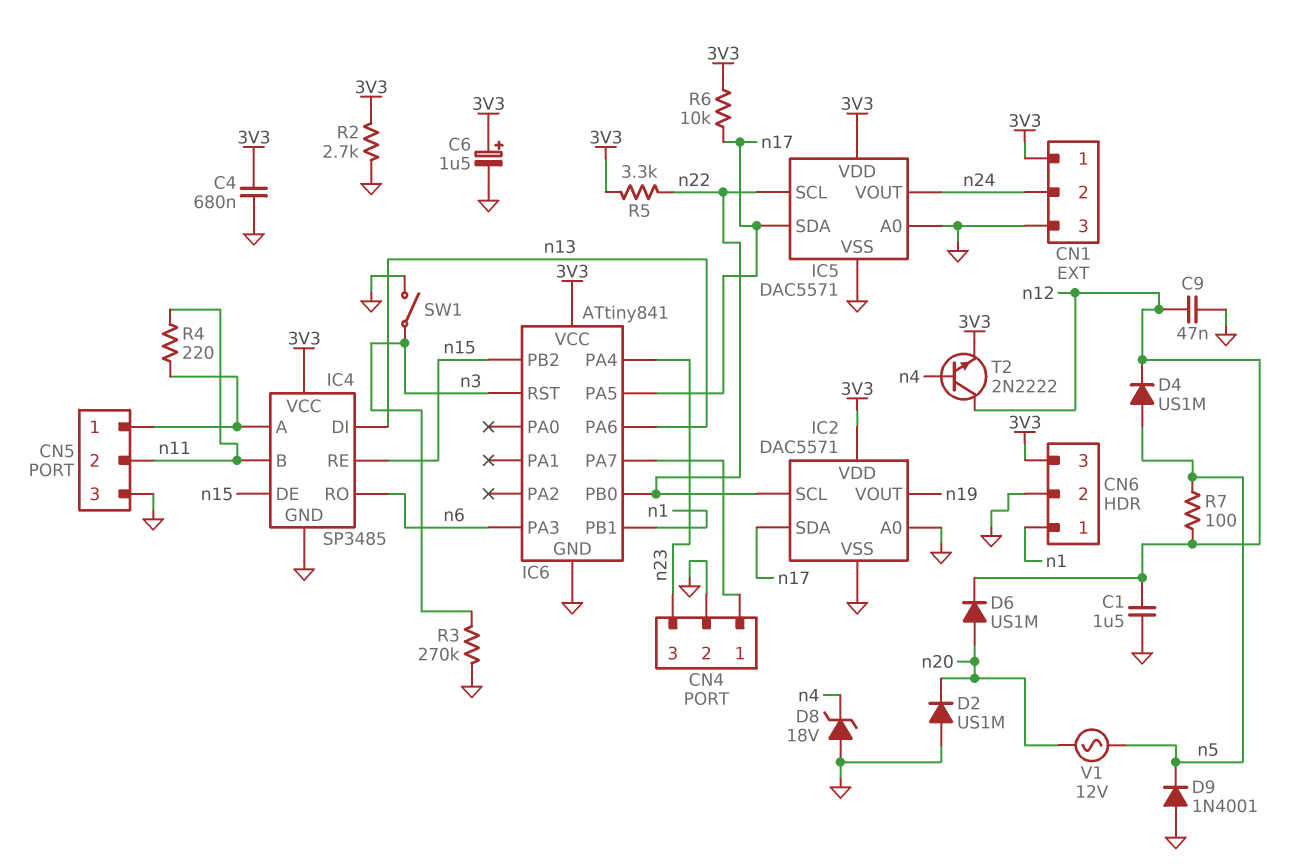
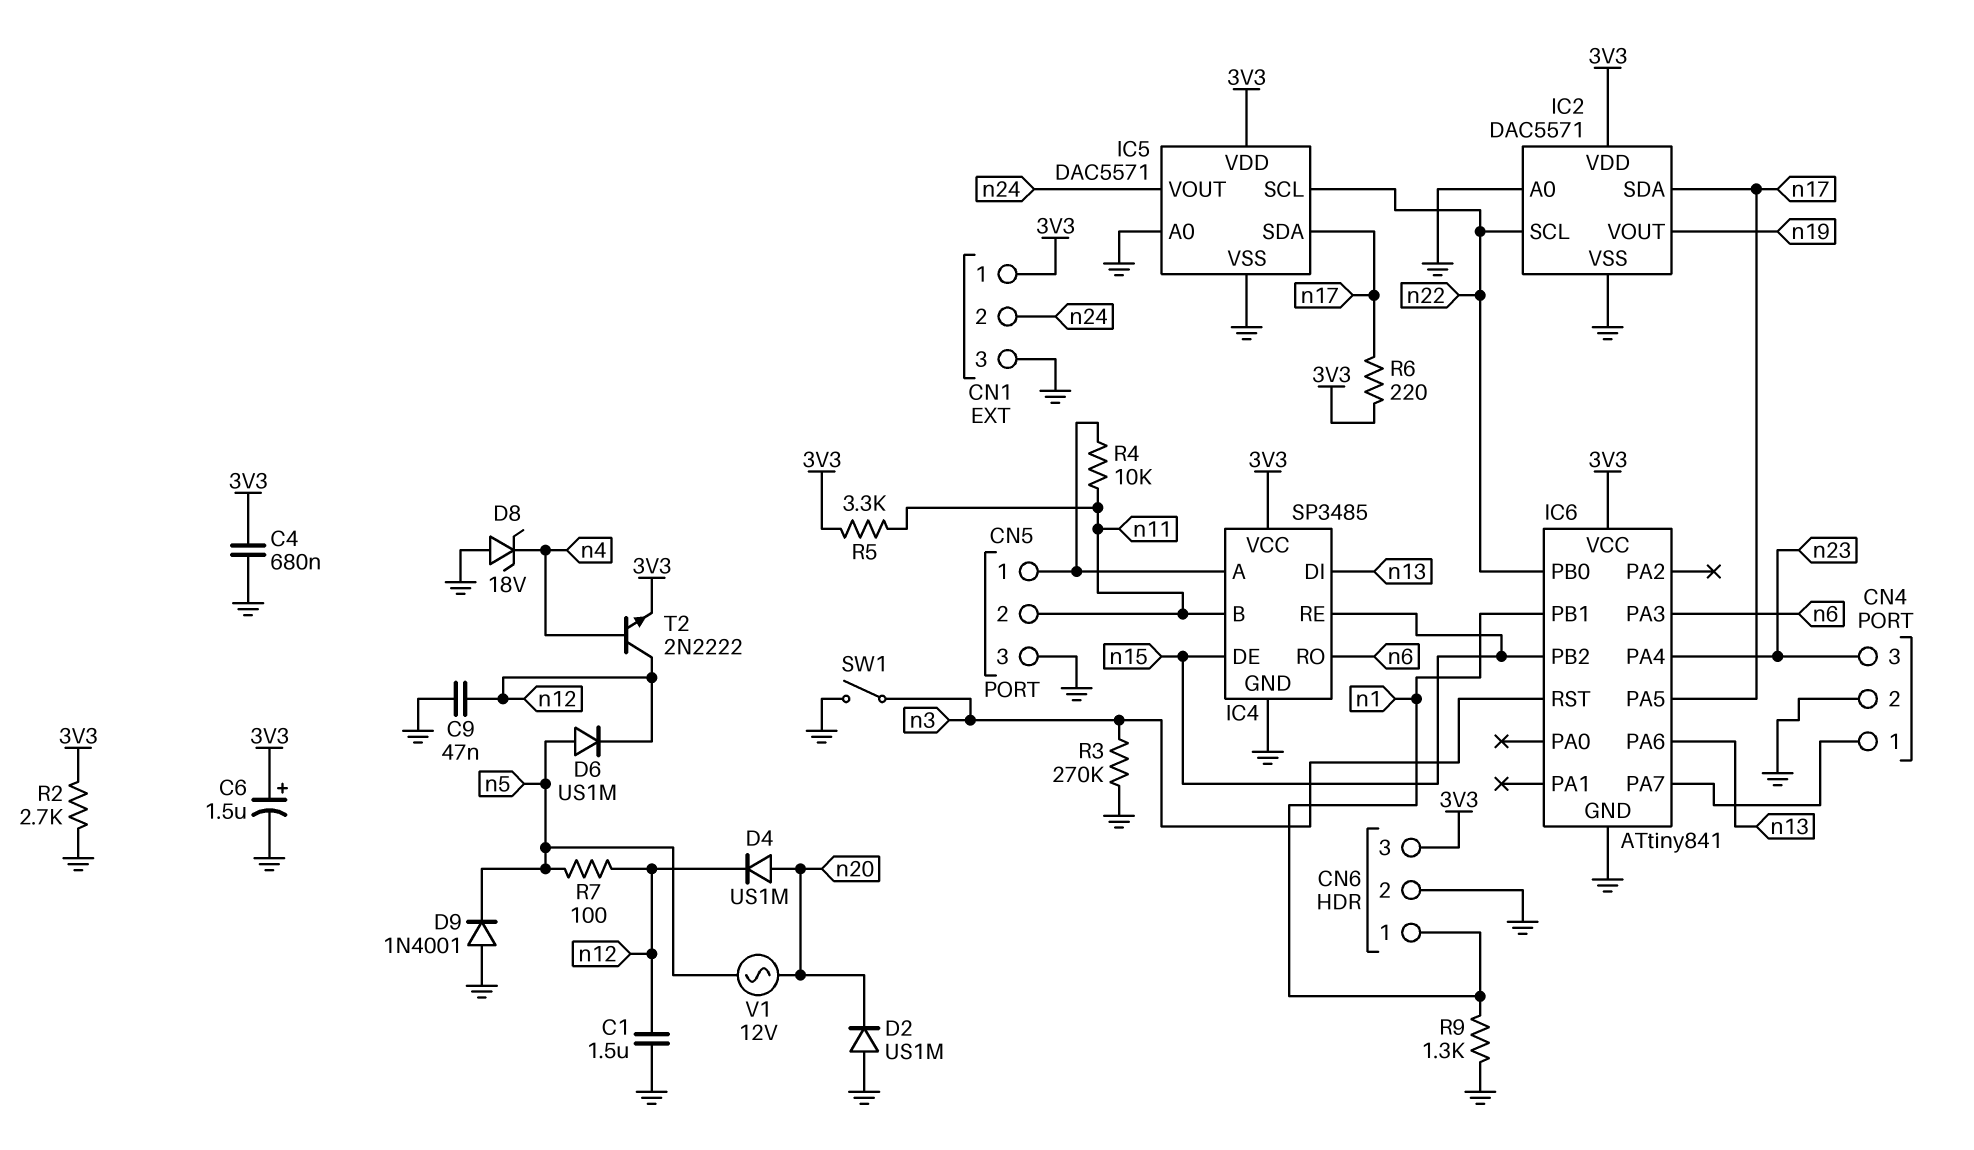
D4: diode US1M (A n5, K n12) -> diode US1M (A n20, K n12)
D6: diode US1M (A n20, K n12) -> diode US1M (A n5, K n12)
R4: 220 (CN5/1, n11) -> 10k (CN5/1, n11)
R5: 3.3k (3V3, n22) -> 3.3k (3V3, n11)
R6: 10k (3V3, n17) -> 220 (3V3, n17)
R9: none -> 1.3k (GND, n1)

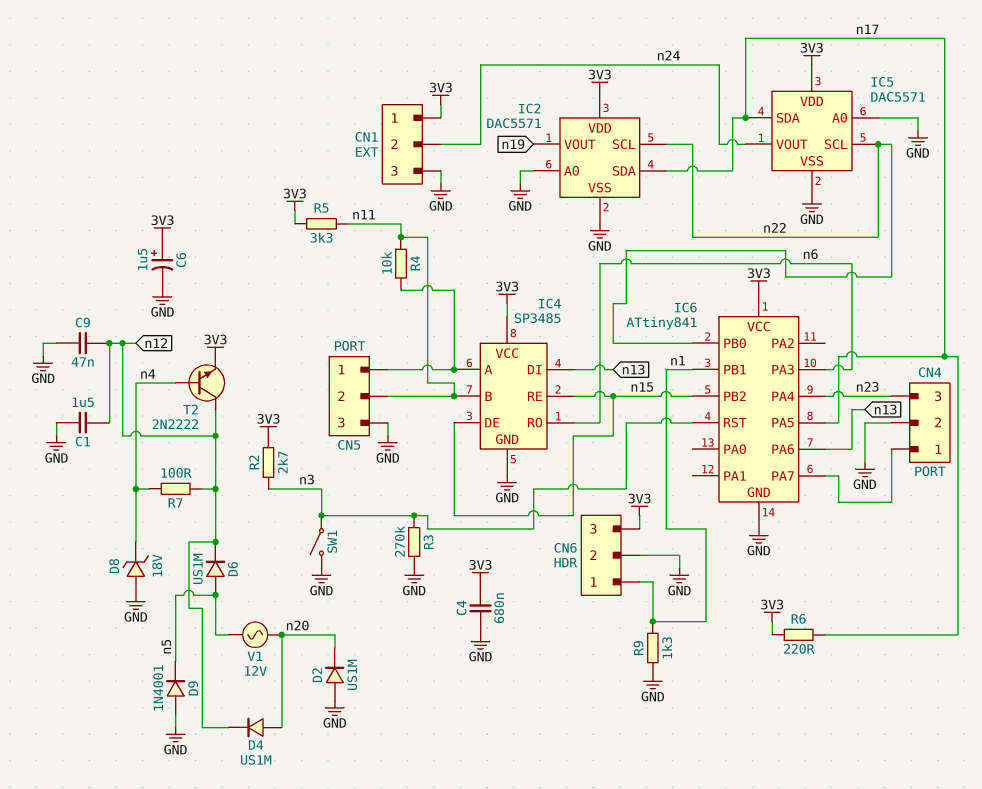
R2: 2.7k (3V3, GND) -> 2.7k (3V3, n3)
R7: 100 (n5, n12) -> 100 (n4, n12)

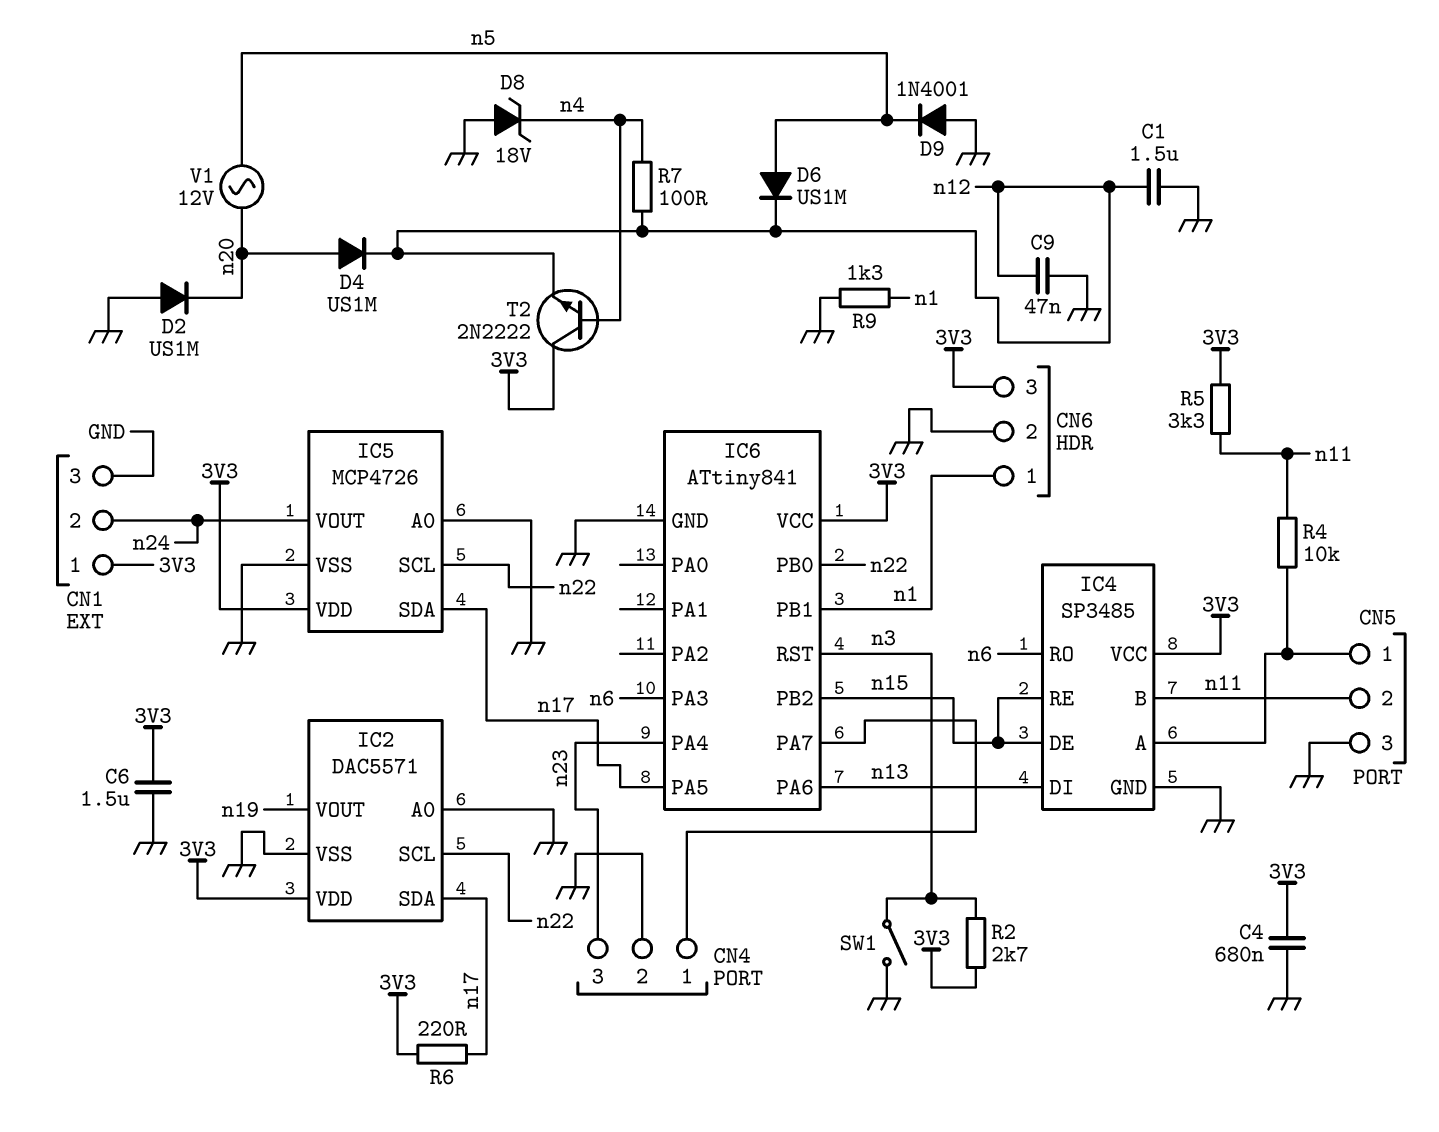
C6: 1.5uF (plus 3V3, minus GND) -> 1.5uF (3V3, GND)
IC5: DAC5571 -> MCP4726
R3: 270k (GND, n3) -> none
T2: NPN 2N2222 (B n4, C n12, E 3V3) -> NPN 2N2222 (B n4, C 3V3, E n12)

